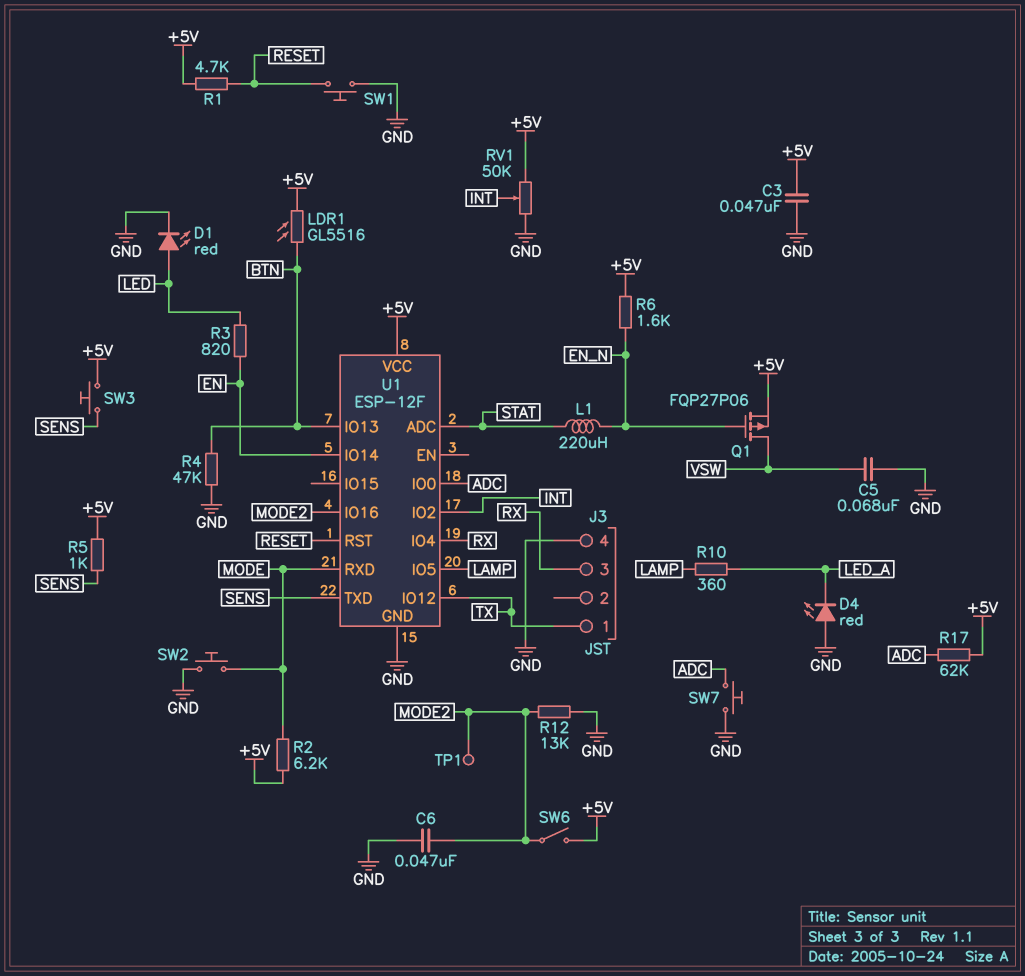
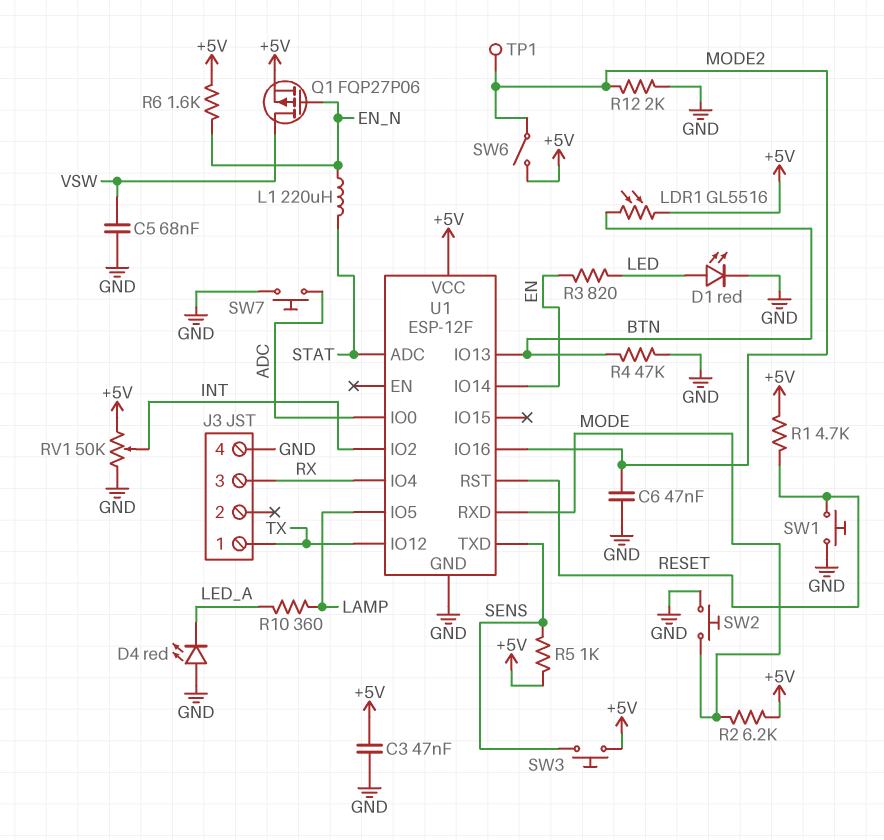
R12: 13k (GND, MODE2) -> 2k (GND, MODE2)
R17: 62k (+5V, ADC) -> none

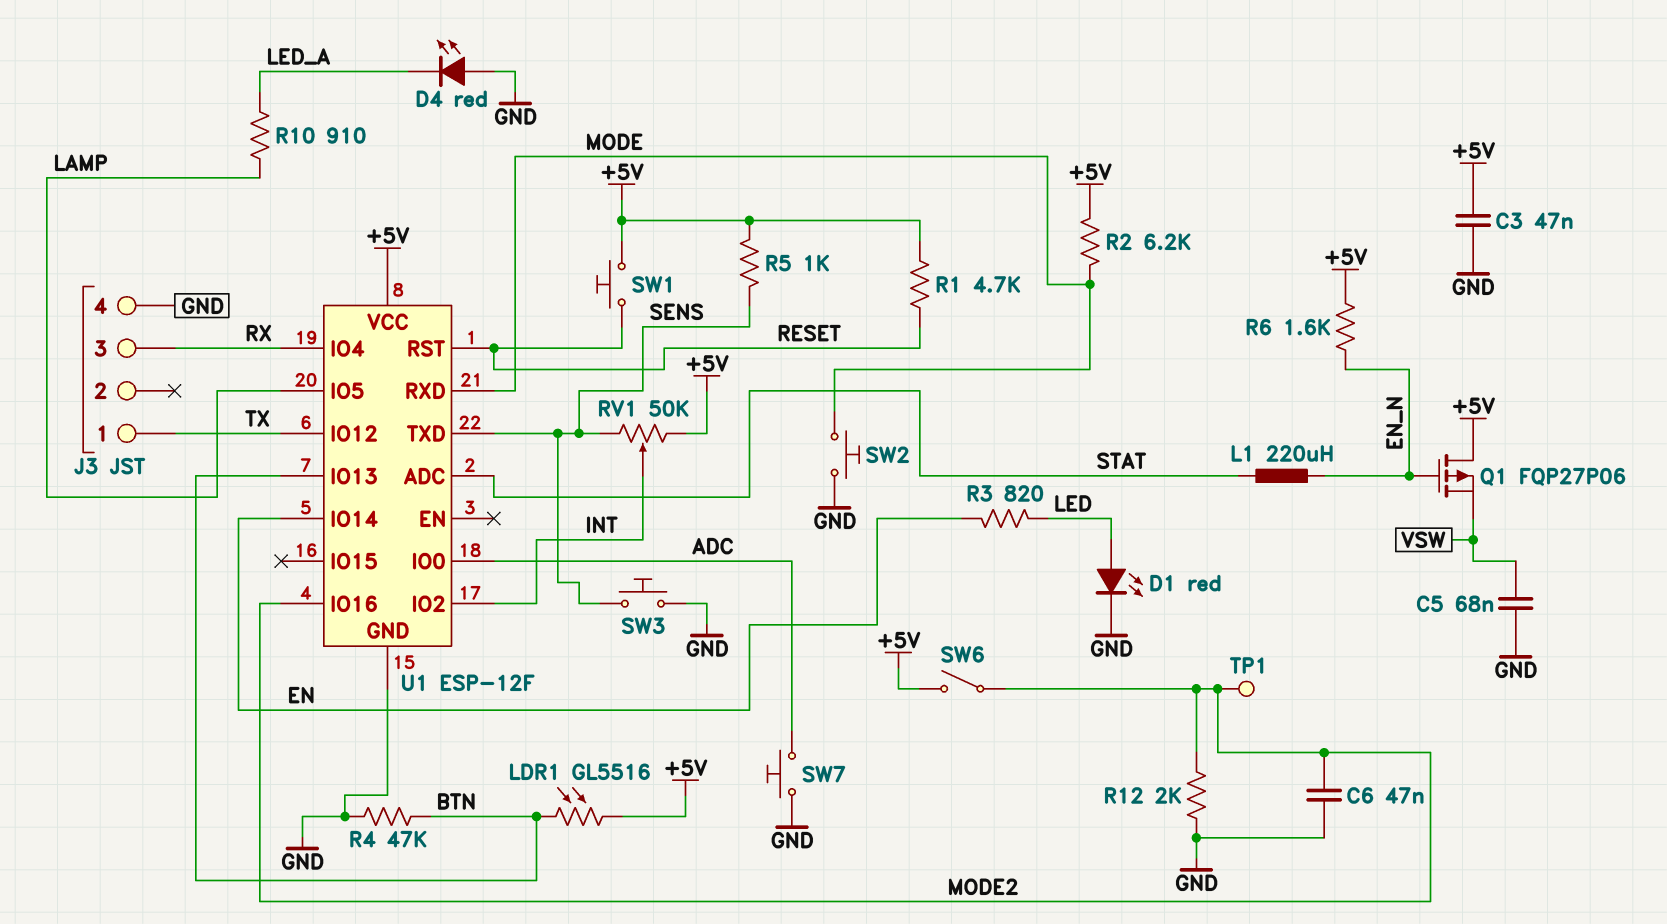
Q1: PMOS FQP27P06 (G EN_N, D VSW, S +5V) -> PMOS FQP27P06 (G EN_N, D +5V, S VSW)
R10: 360 (LAMP, LED_A) -> 910 (LAMP, LED_A)
RV1: 50k (+5V, GND, wiper INT) -> 50k (+5V, SENS, wiper INT)
SW1: button (GND, RESET) -> button (+5V, RESET)
SW3: button (+5V, SENS) -> button (GND, SENS)

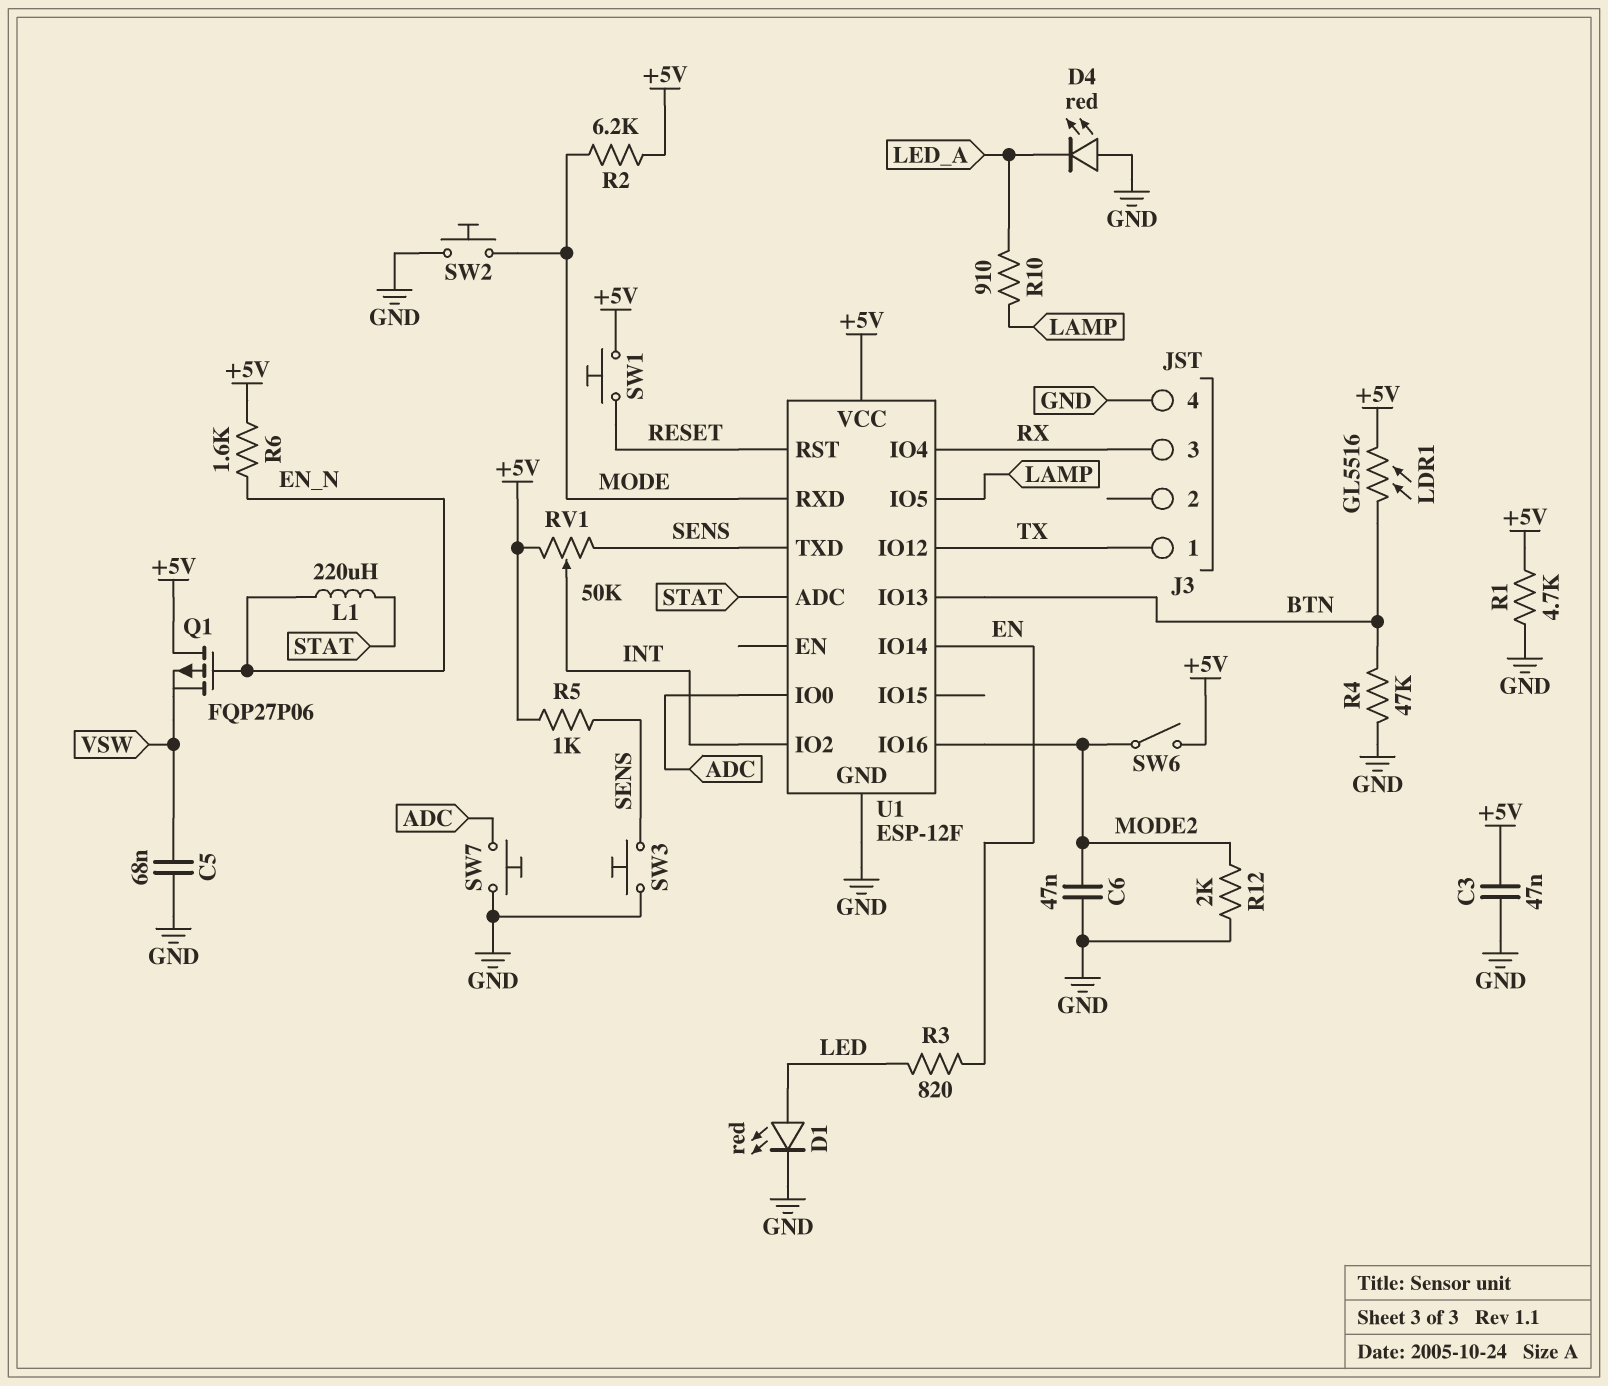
R1: 4.7k (+5V, RESET) -> 4.7k (+5V, GND)
TP1: test point (MODE2) -> none

